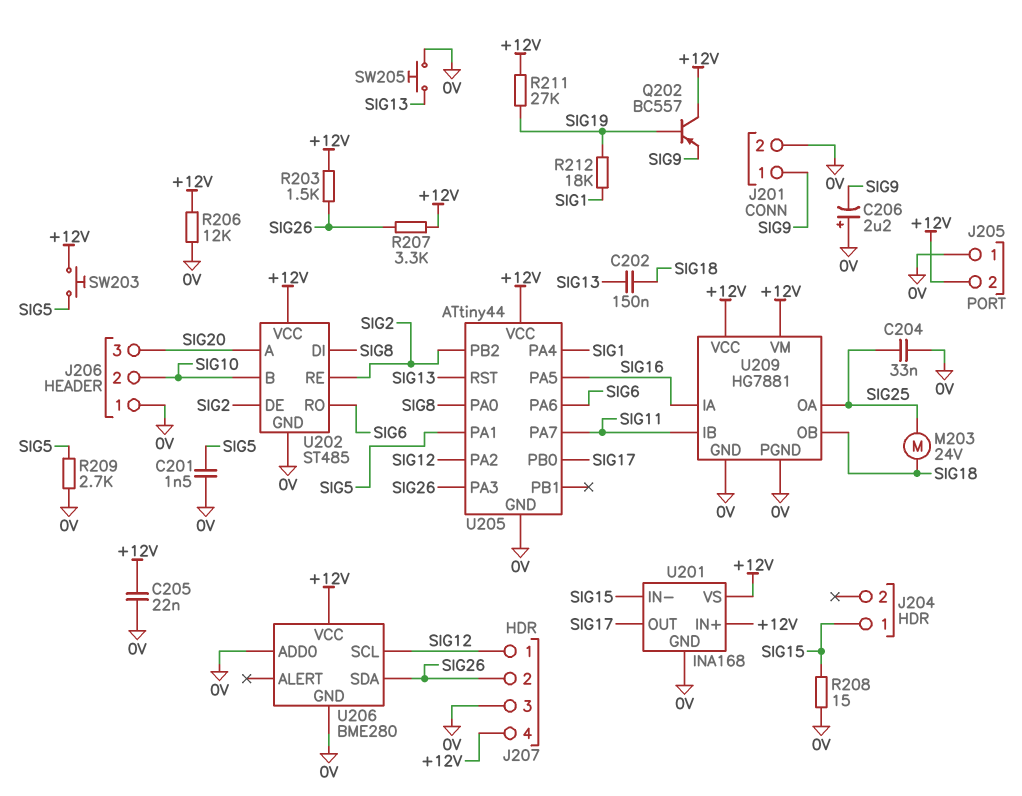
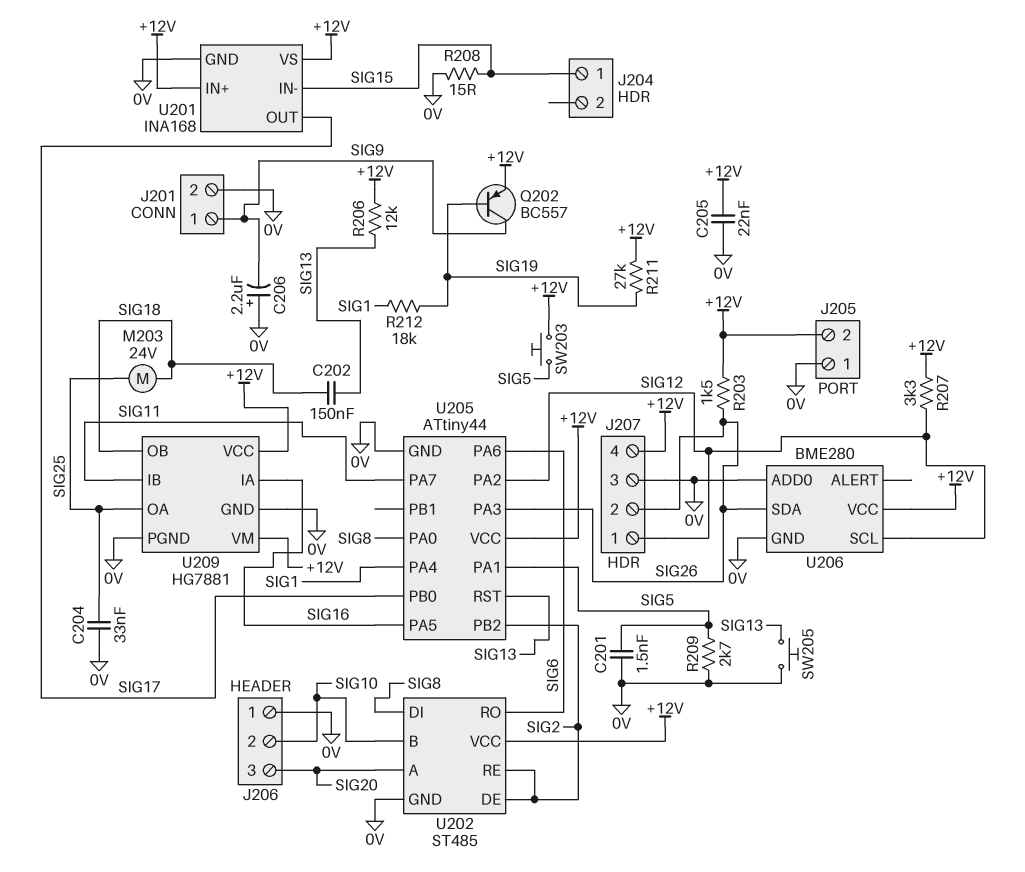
Q202: PNP BC557 (B SIG19, C +12V, E SIG9) -> PNP BC557 (B SIG19, C SIG9, E +12V)
R206: 12k (+12V, 0V) -> 12k (+12V, SIG13)
R207: 3.3k (+12V, SIG26) -> 3.3k (+12V, SIG12)

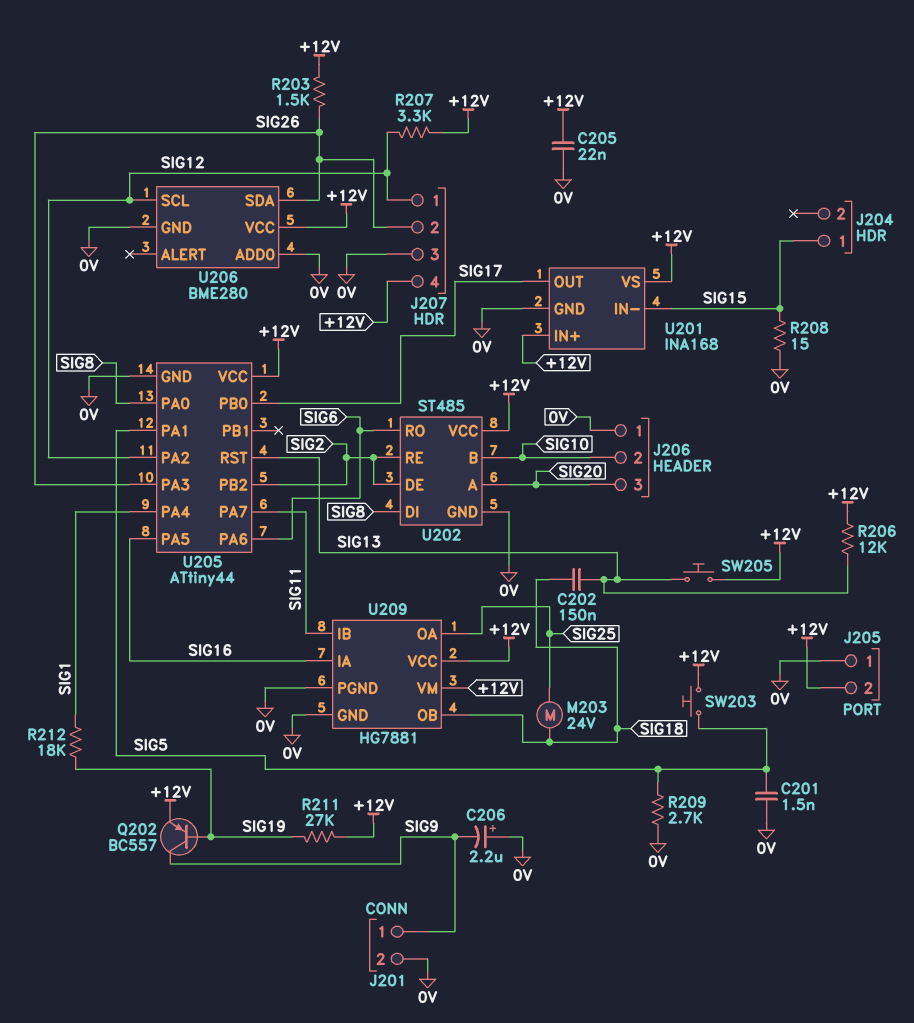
C204: 33nF (0V, SIG25) -> none
SW205: button (0V, SIG13) -> button (+12V, SIG13)

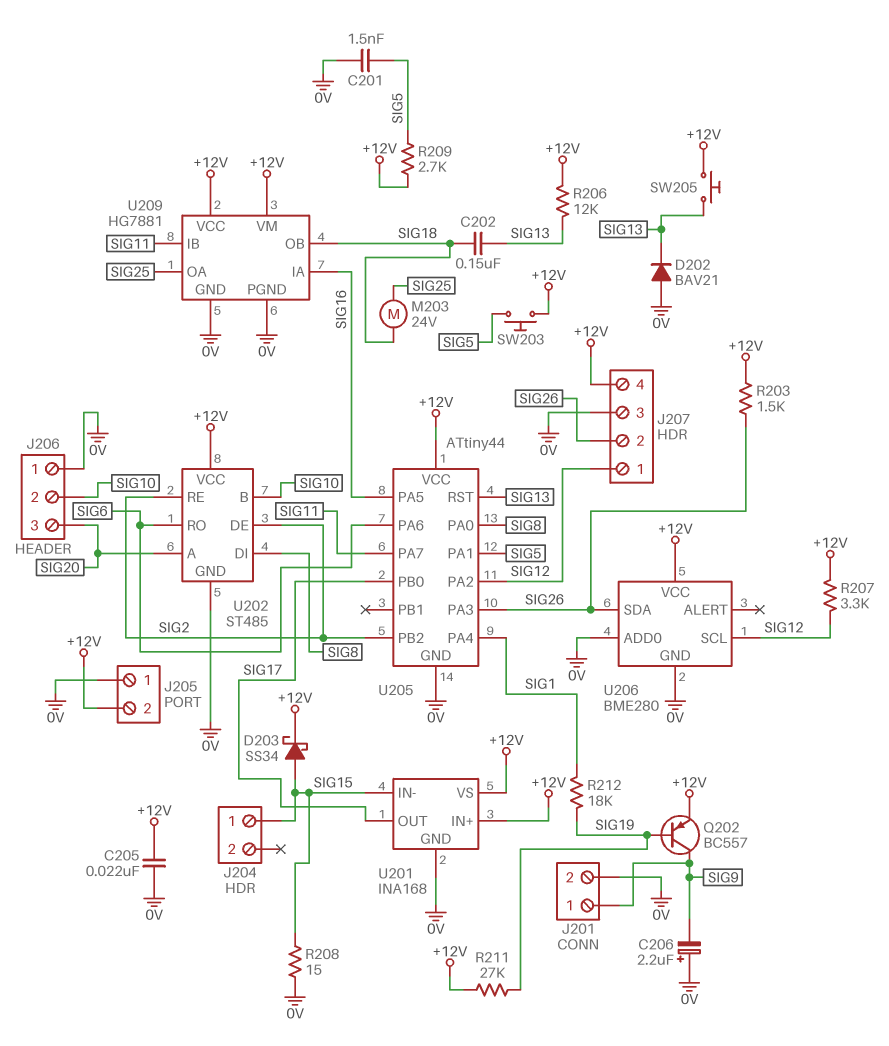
D202: none -> diode BAV21 (A 0V, K SIG13)
D203: none -> schottky SS34 (A SIG15, K +12V)
R209: 2.7k (0V, SIG5) -> 2.7k (+12V, SIG5)

